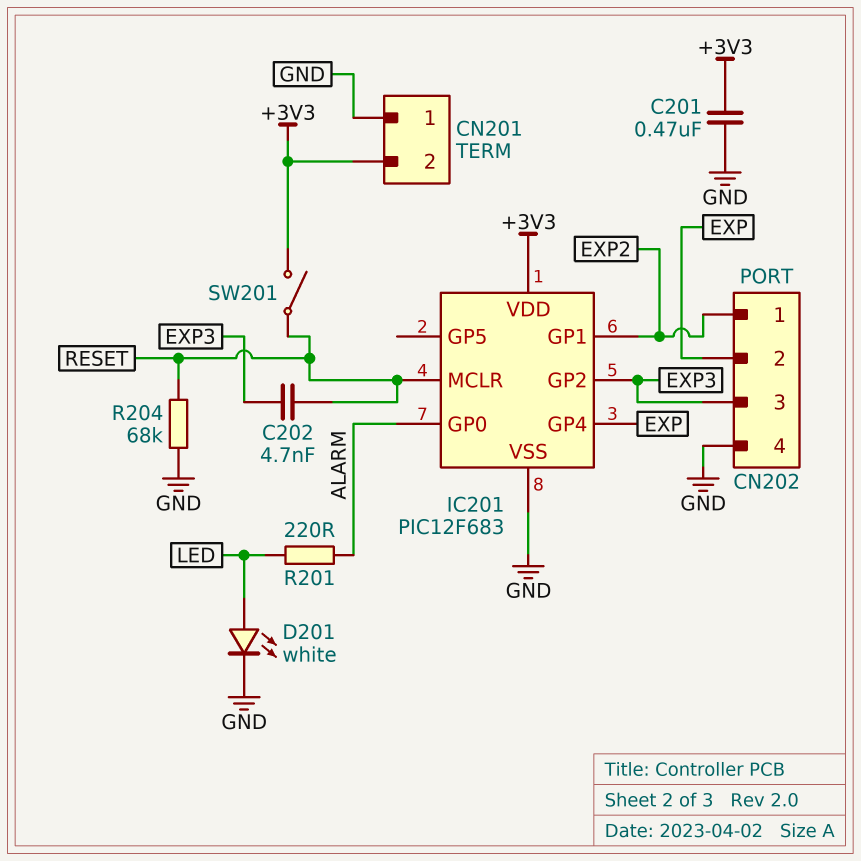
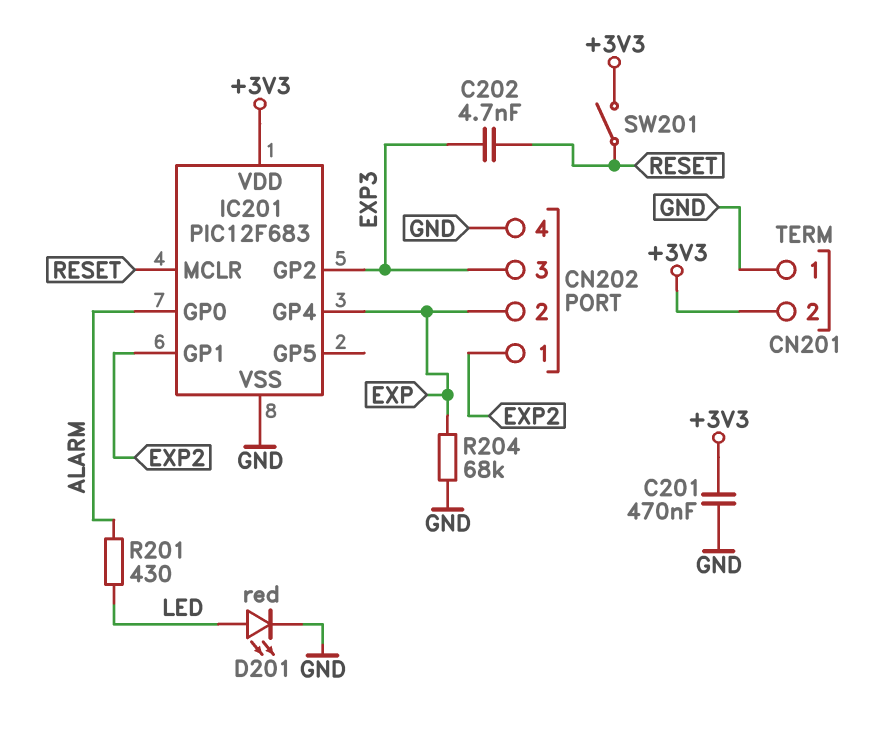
D201: LED white (A LED, K GND) -> LED red (A LED, K GND)
R201: 220 (ALARM, LED) -> 430 (ALARM, LED)
R204: 68k (GND, RESET) -> 68k (EXP, GND)

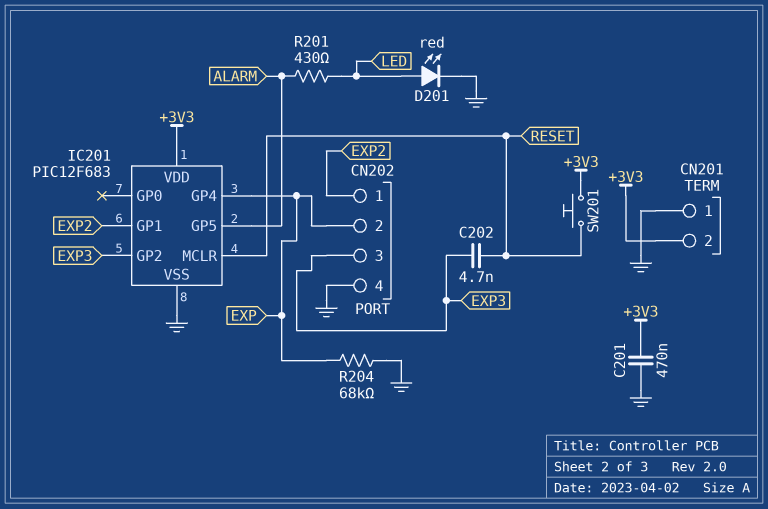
IC201 pin GP0: ALARM -> none
IC201 pin GP5: none -> ALARM
SW201: switch (+3V3, RESET) -> button (+3V3, RESET)

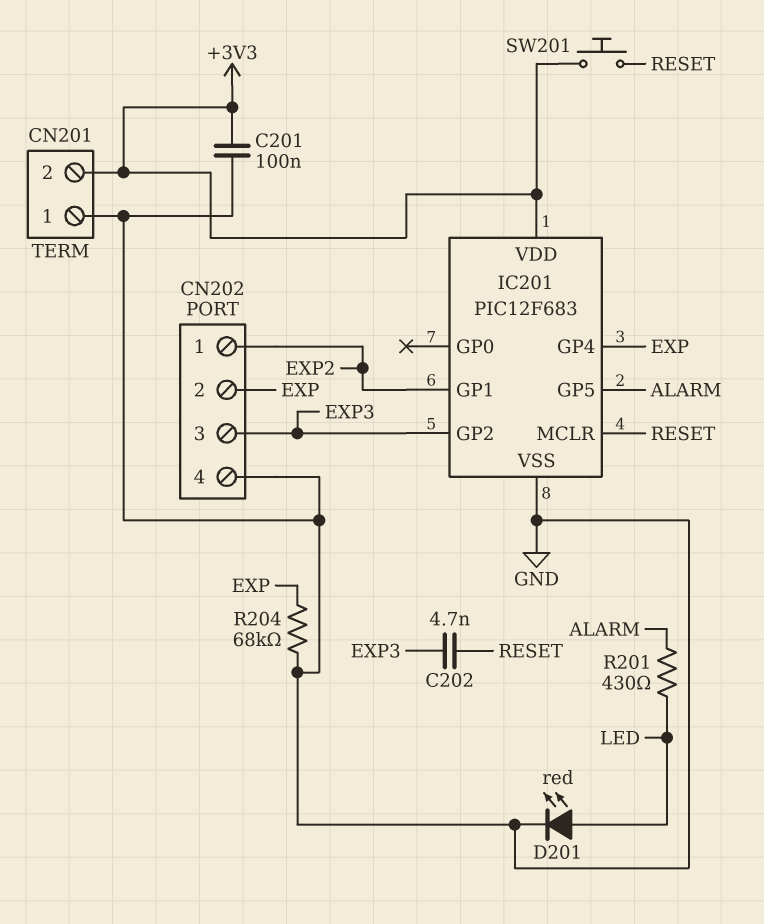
C201: 470nF (+3V3, GND) -> 100nF (+3V3, GND)

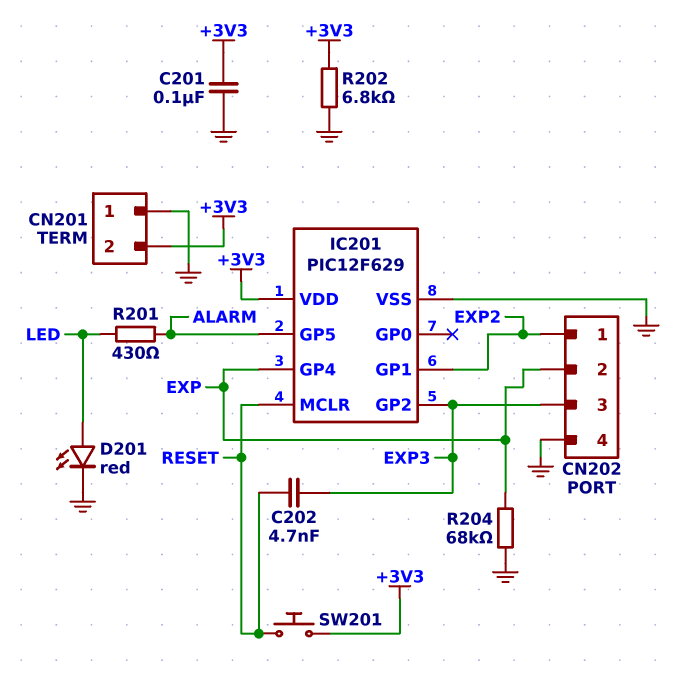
IC201: PIC12F683 -> PIC12F629
R202: none -> 6.8k (+3V3, GND)

